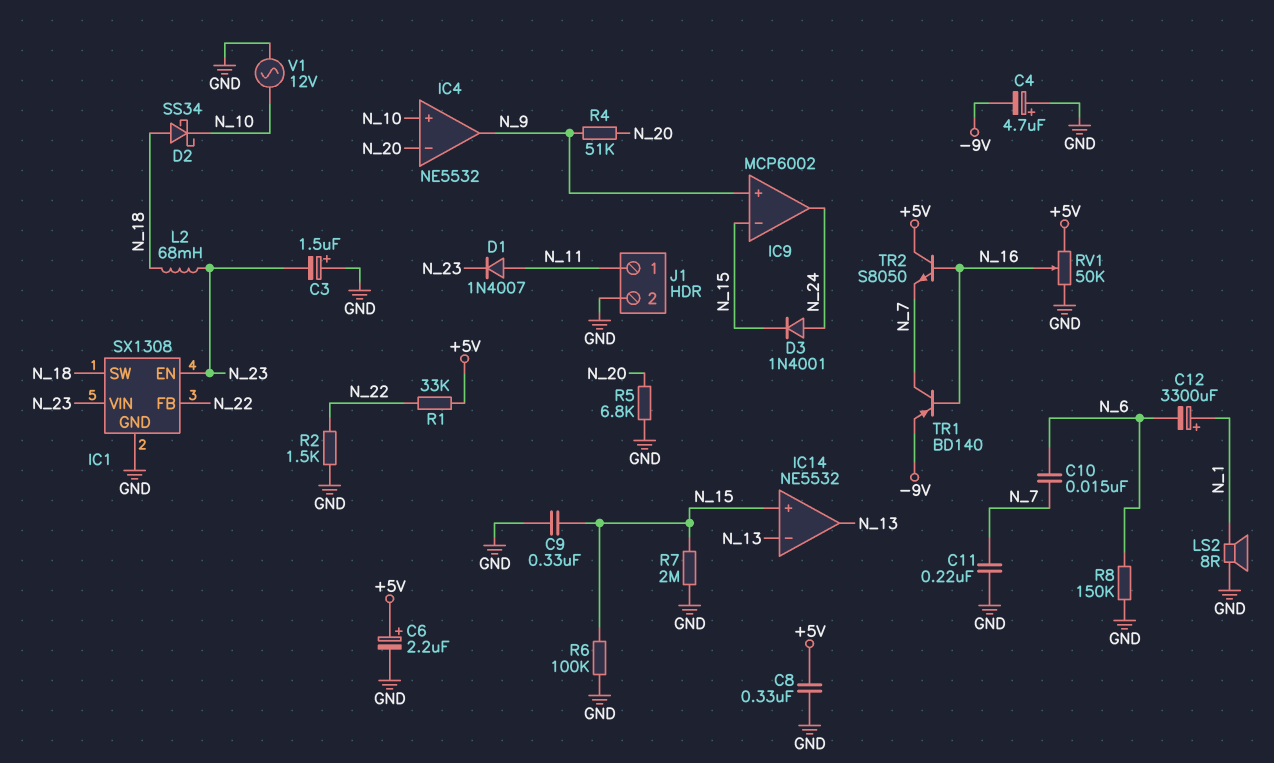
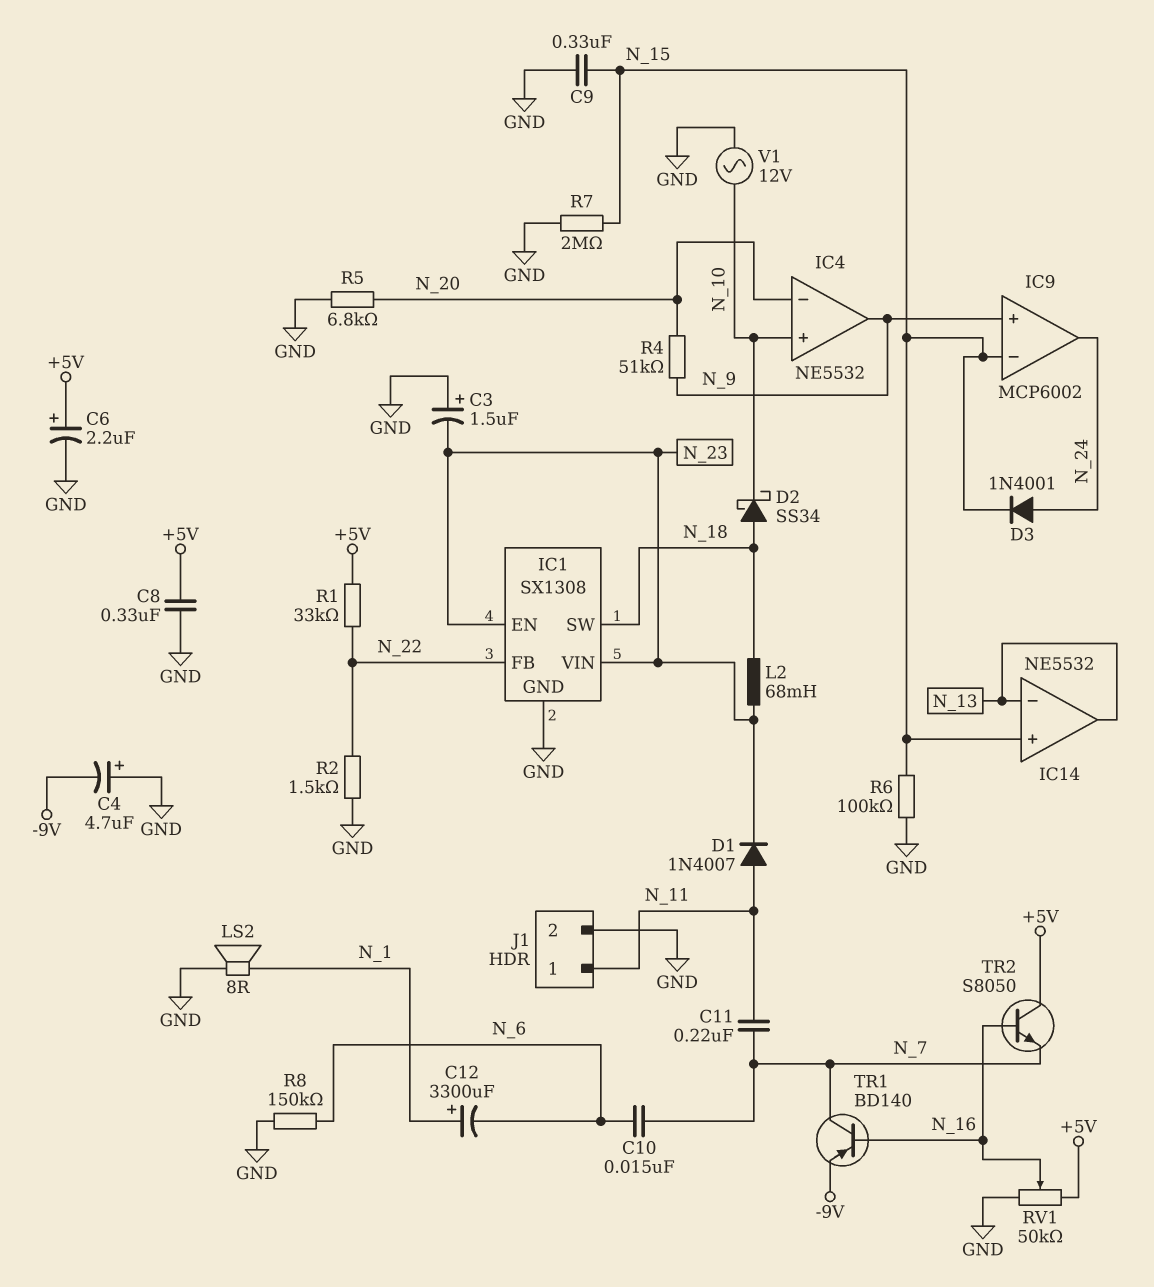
C11: 220nF (GND, N_7) -> 220nF (N_7, N_11)

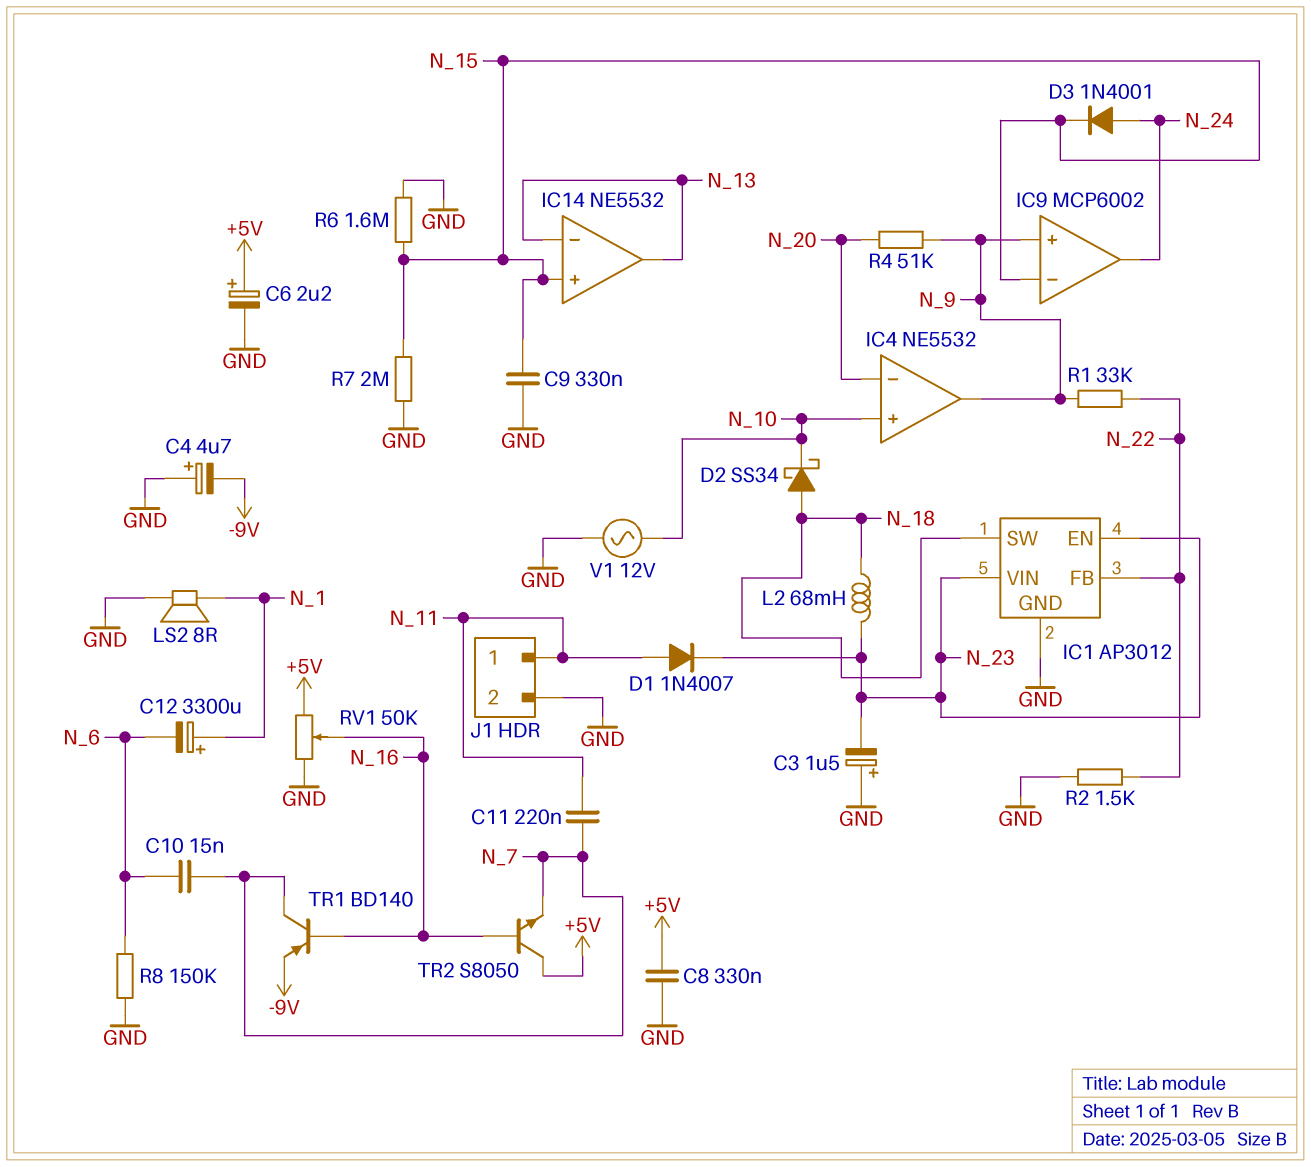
IC1: SX1308 -> AP3012
R1: 33k (+5V, N_22) -> 33k (N_9, N_22)
R5: 6.8k (GND, N_20) -> none
R6: 100k (GND, N_15) -> 1.6M (GND, N_15)

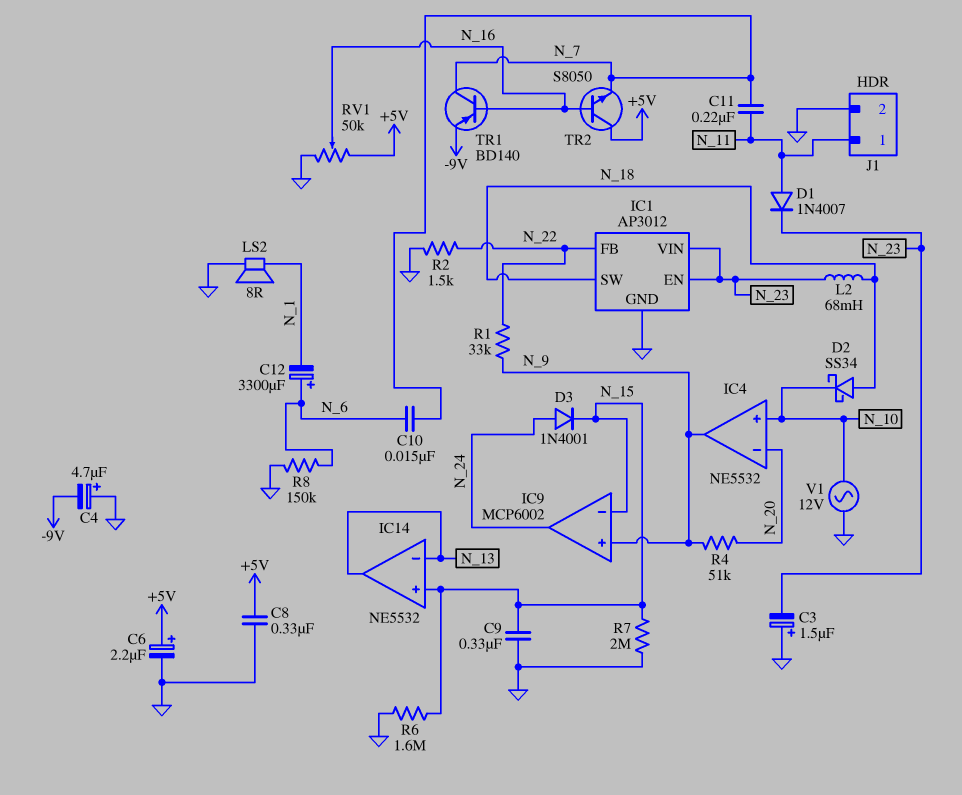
C12: 3300uF (plus N_1, minus N_6) -> 3300uF (plus N_6, minus N_1)

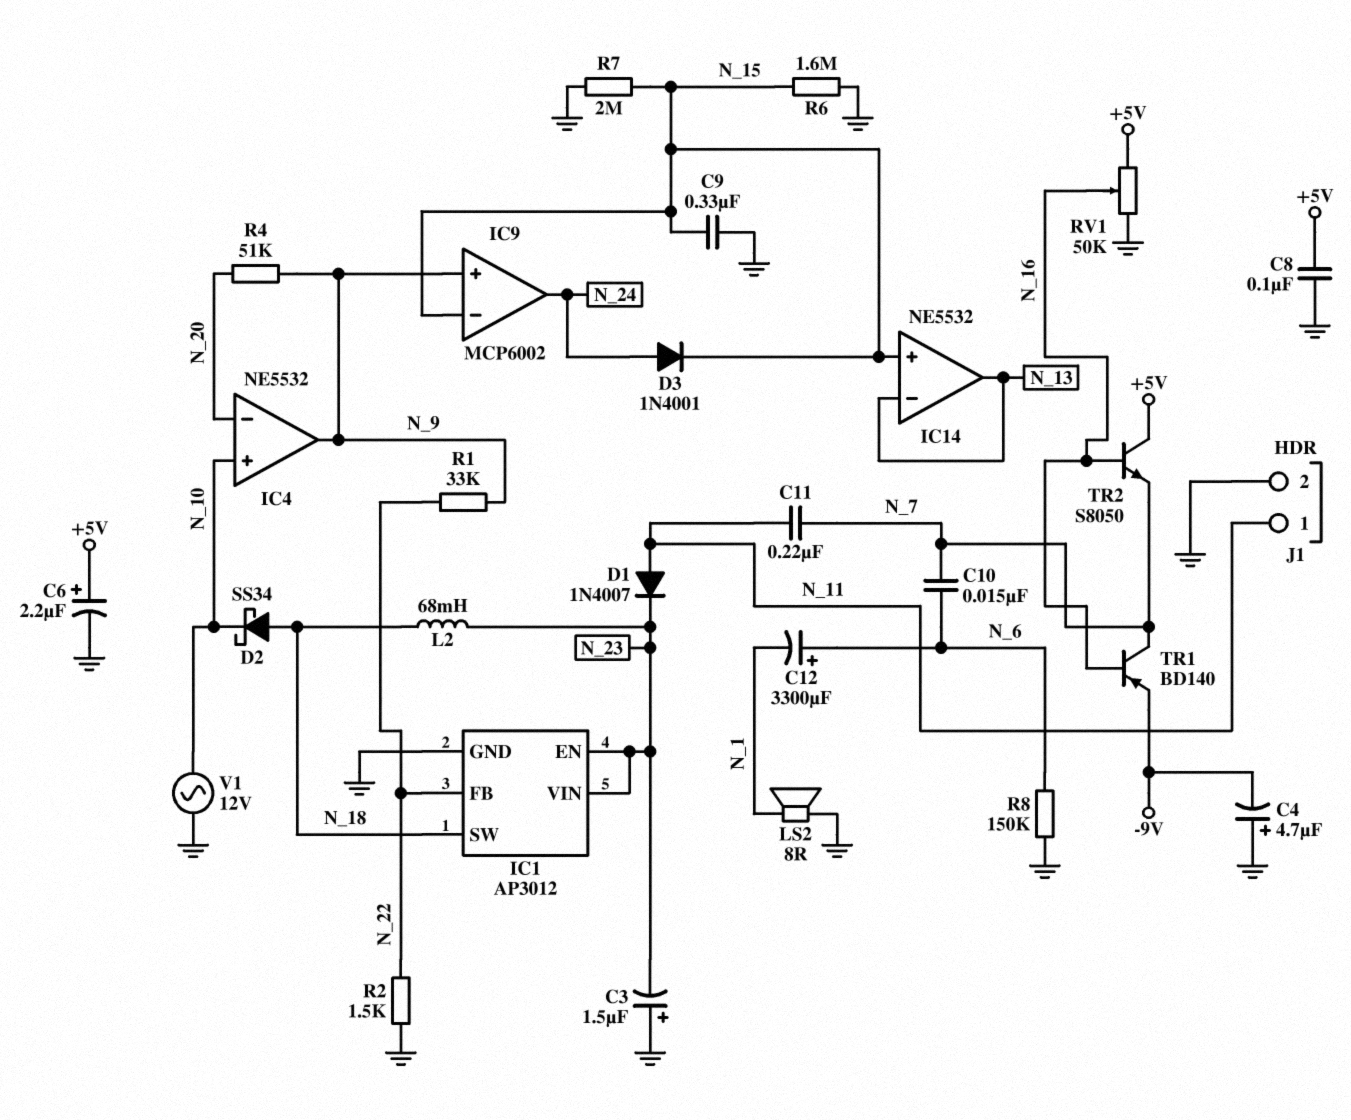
C8: 330nF (+5V, GND) -> 100nF (+5V, GND)

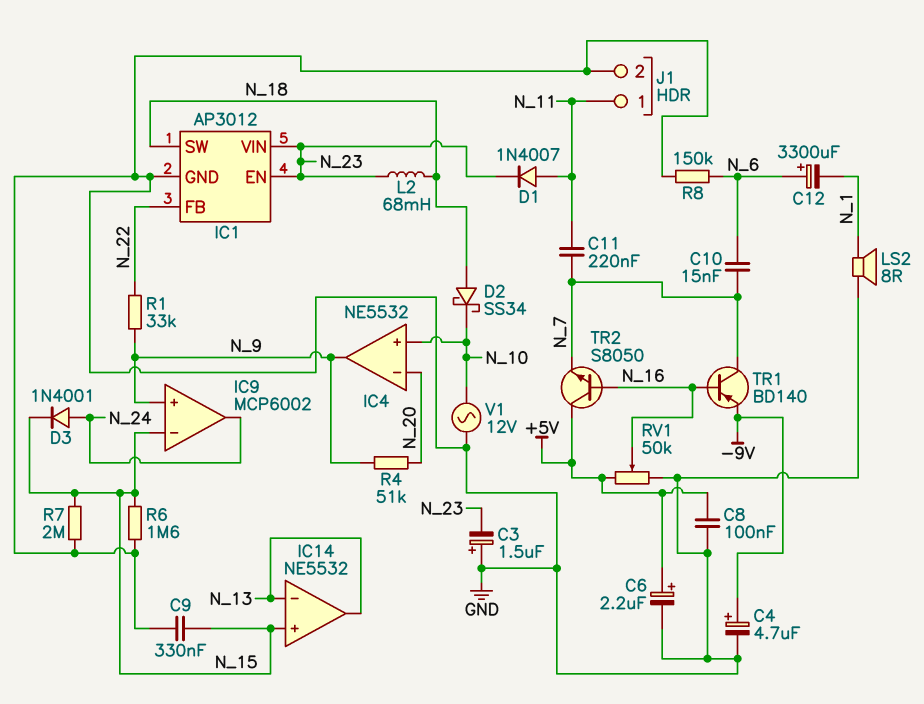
C4: 4.7uF (plus GND, minus -9V) -> 4.7uF (plus -9V, minus GND)
R2: 1.5k (GND, N_22) -> none

